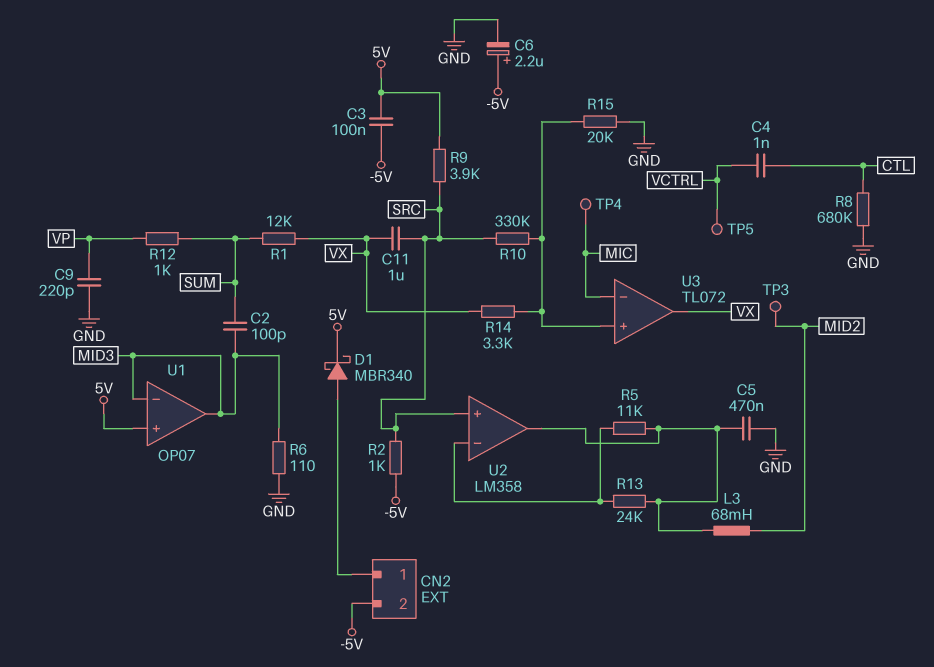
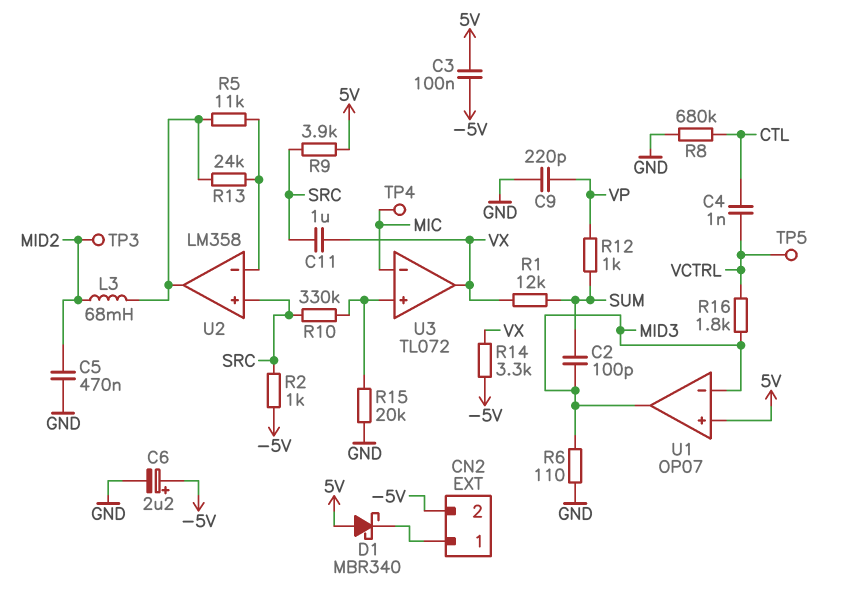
C5: 470nF (GND, U2/out) -> 470nF (GND, MID2)
D1: schottky MBR340 (A CN2/1, K 5V) -> schottky MBR340 (A 5V, K CN2/1)
R14: 3.3k (U3/in+, VX) -> 3.3k (-5V, VX)
R16: none -> 1.8k (MID3, VCTRL)

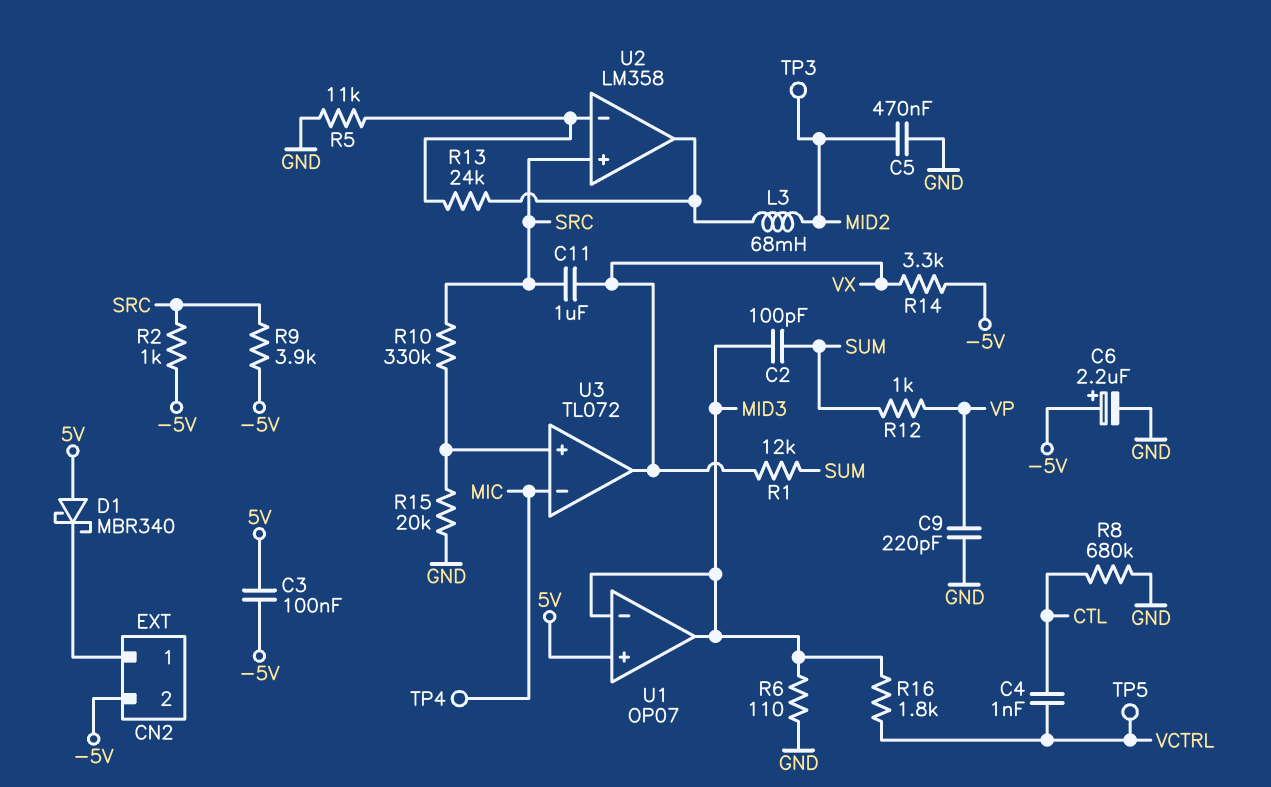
R5: 11k (U2/in-, U2/out) -> 11k (GND, U2/in-)
R9: 3.9k (5V, SRC) -> 3.9k (-5V, SRC)

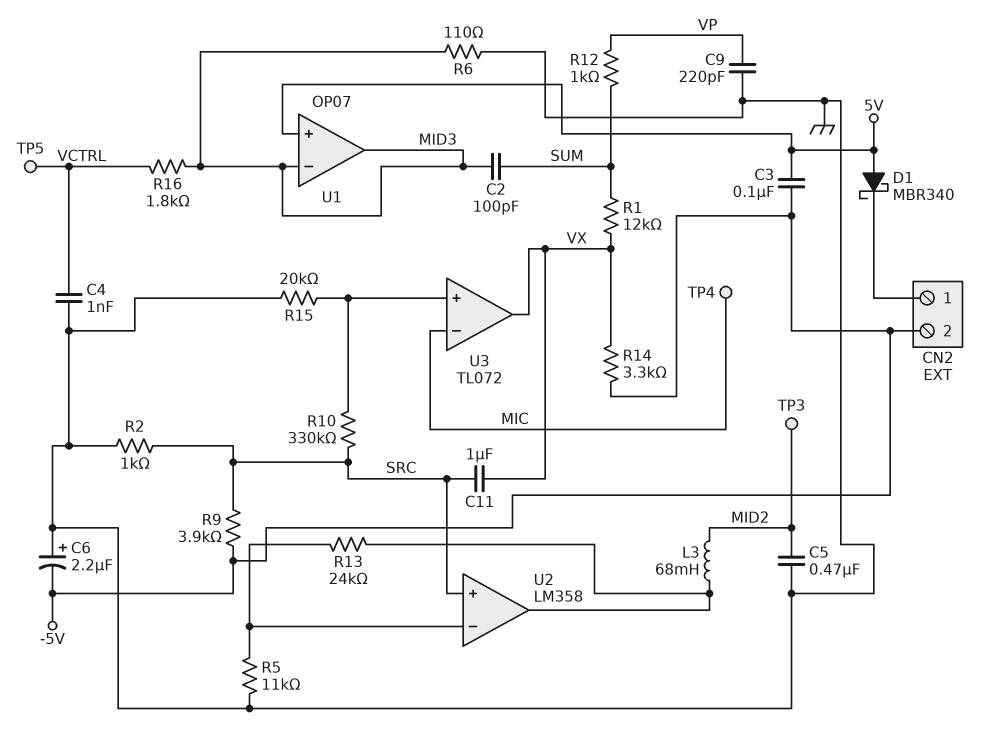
C4: 1nF (CTL, VCTRL) -> 1nF (GND, VCTRL)
C6: 2.2uF (plus -5V, minus GND) -> 2.2uF (plus GND, minus -5V)
R2: 1k (-5V, SRC) -> 1k (GND, SRC)
R8: 680k (CTL, GND) -> none

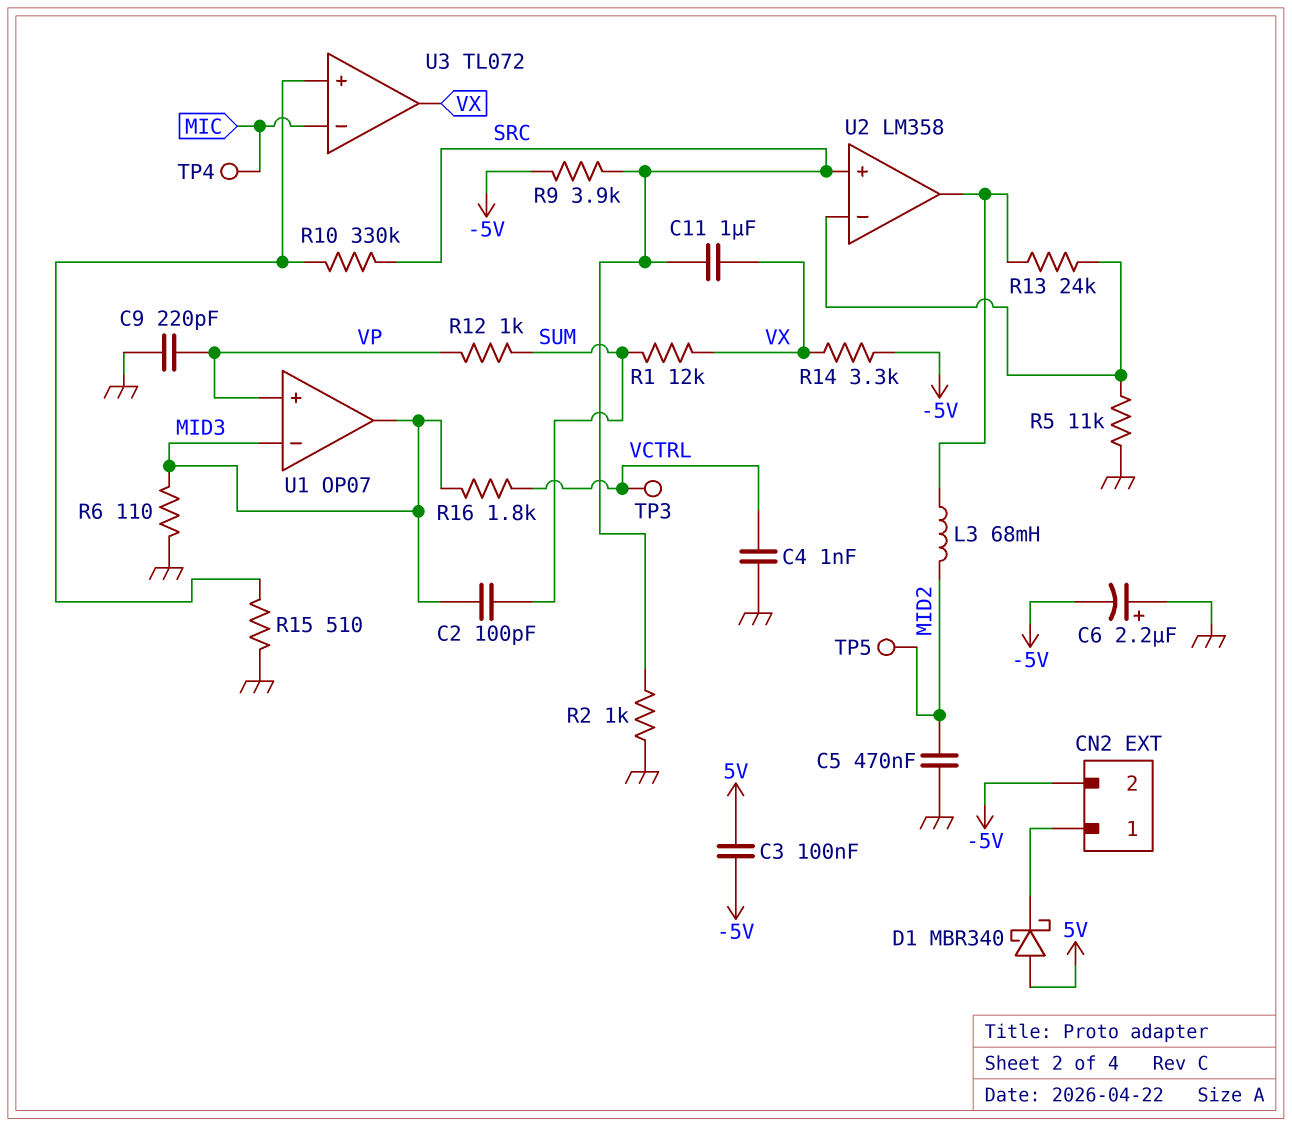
R15: 20k (GND, U3/in+) -> 510 (GND, U3/in+)
TP3: test point (MID2) -> test point (VCTRL)
TP5: test point (VCTRL) -> test point (MID2)
U1 pin in+: 5V -> VP

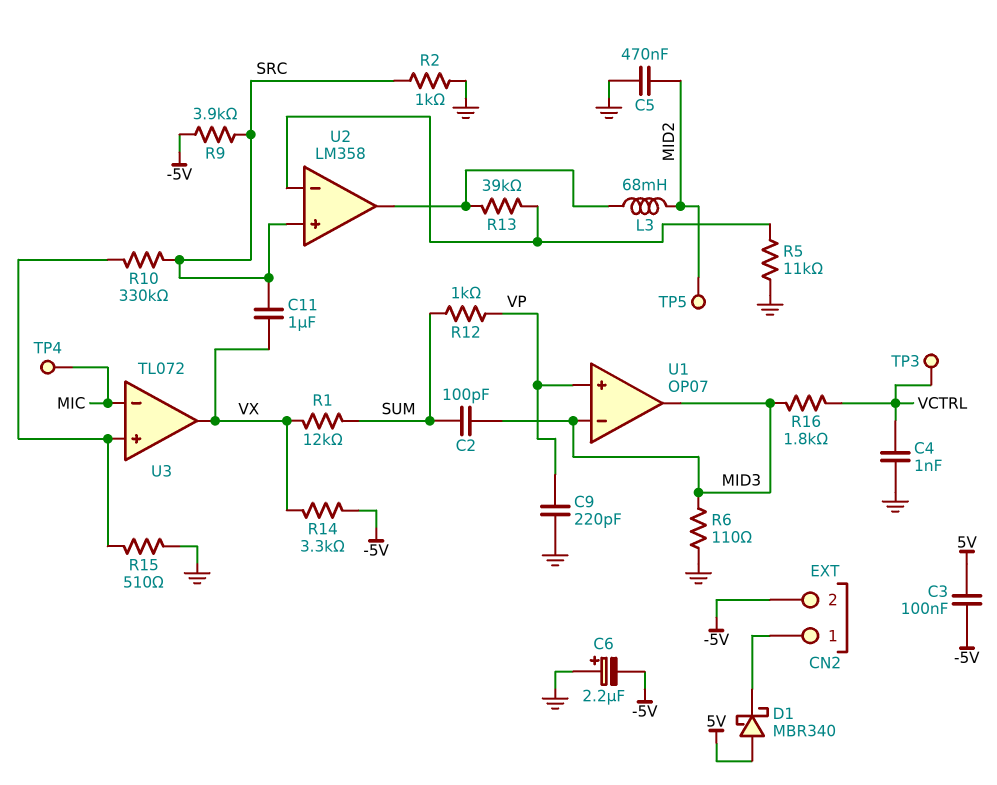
R13: 24k (U2/in-, U2/out) -> 39k (U2/in-, U2/out)

